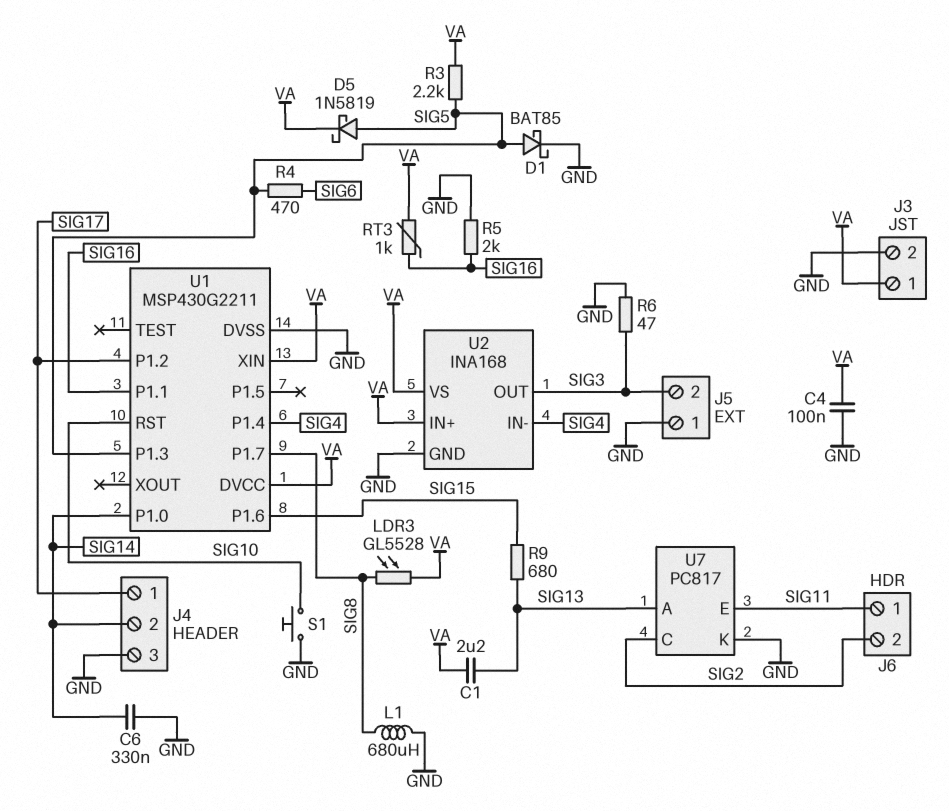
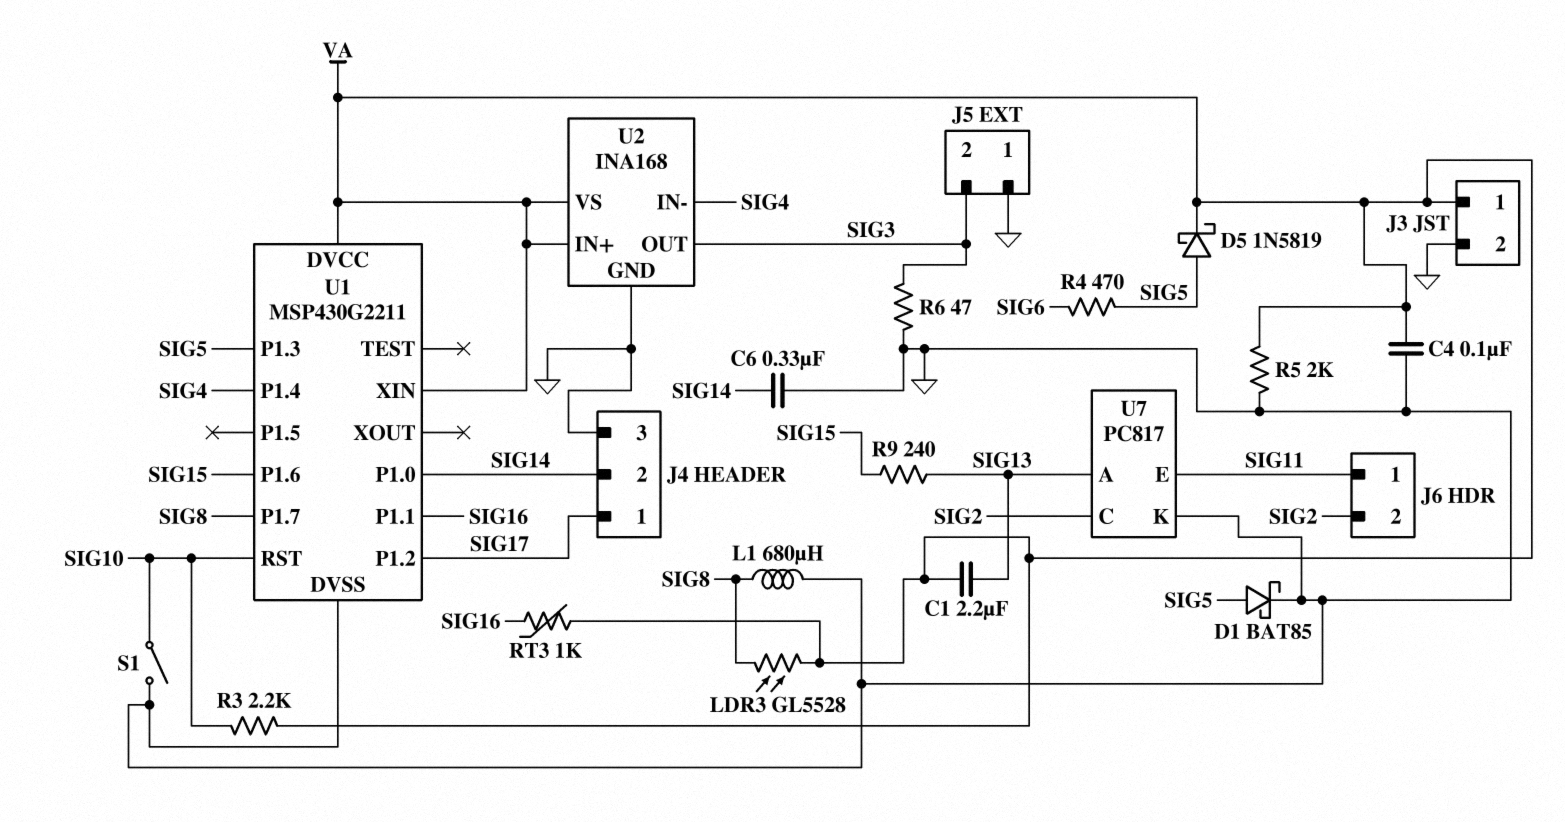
R3: 2.2k (SIG5, VA) -> 2.2k (SIG10, VA)
R5: 2k (GND, SIG16) -> 2k (GND, VA)
R9: 680 (SIG13, SIG15) -> 240 (SIG13, SIG15)
S1: button (GND, SIG10) -> switch (GND, SIG10)

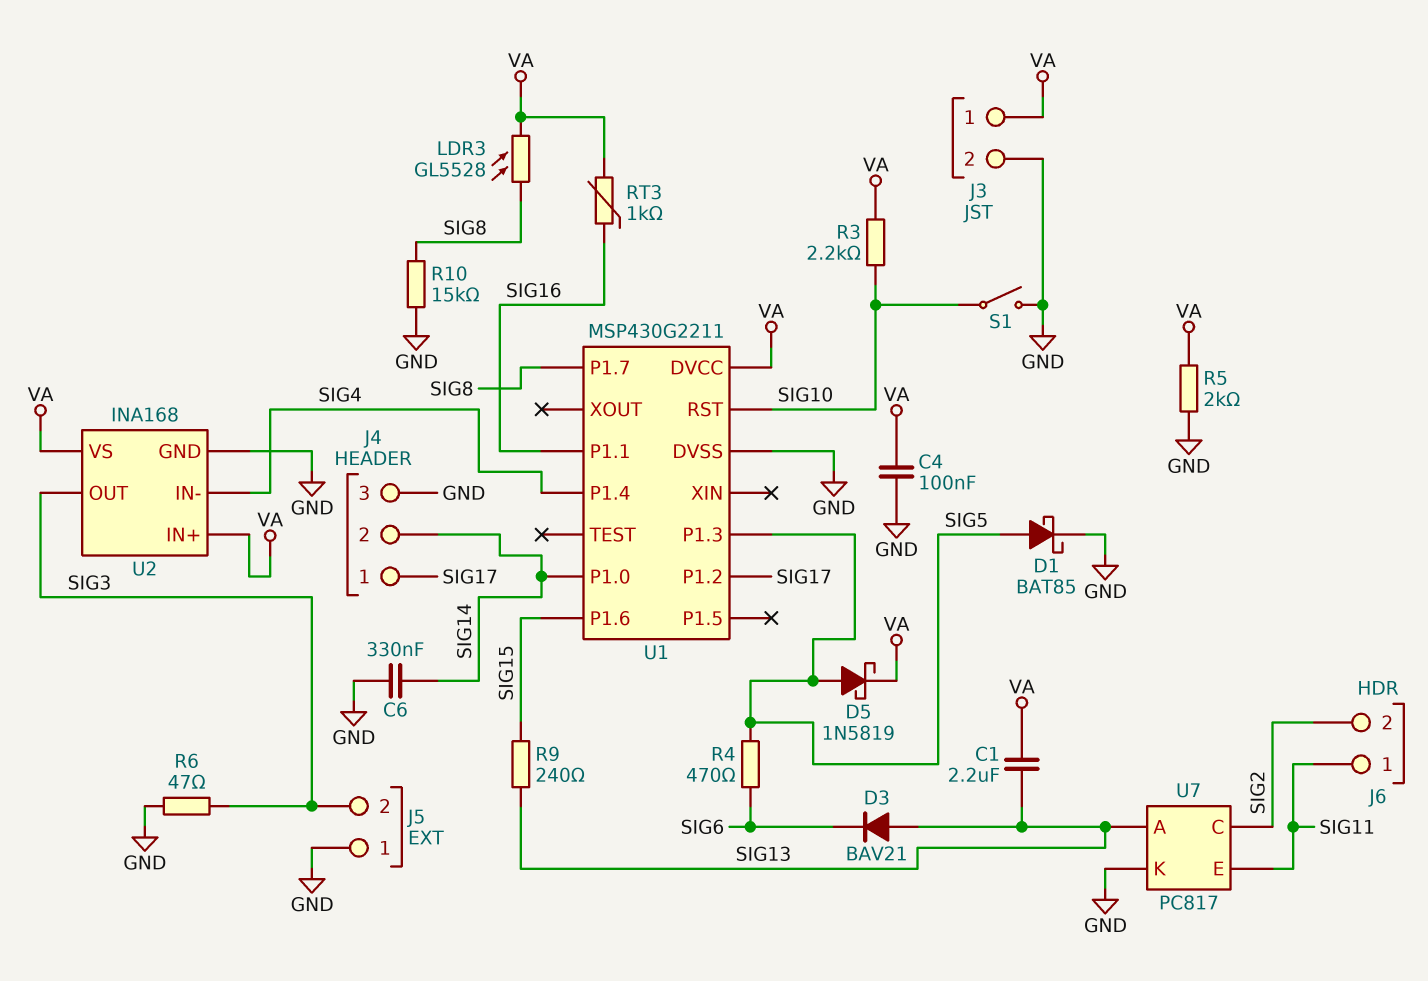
D3: none -> diode BAV21 (A SIG13, K SIG6)
L1: 680uH (GND, SIG8) -> none
R10: none -> 15k (GND, SIG8)
U1 pin XIN: VA -> none

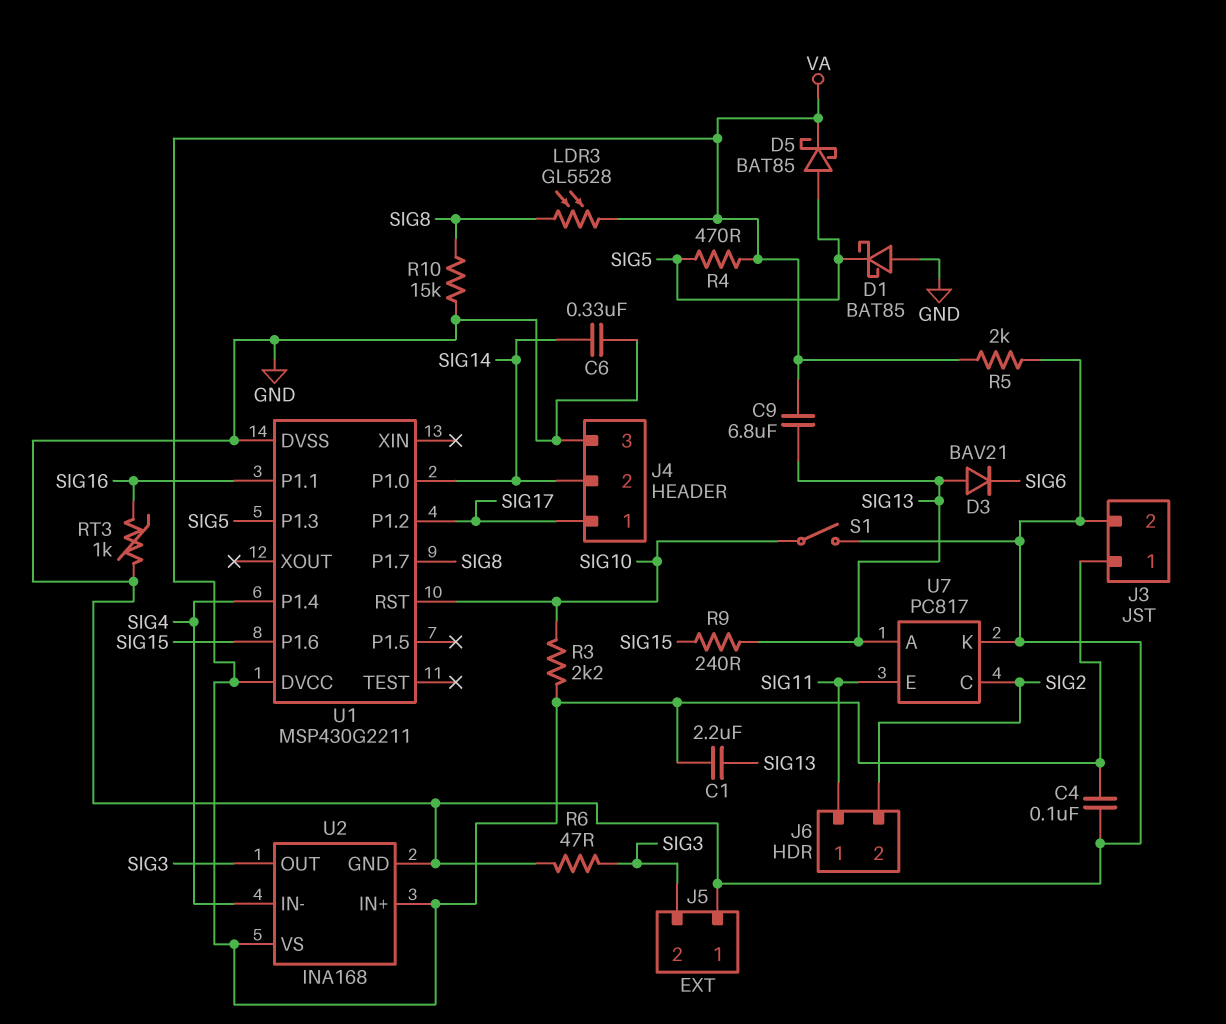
C9: none -> 6.8uF (SIG13, VA)
D1: schottky BAT85 (A SIG5, K GND) -> schottky BAT85 (A GND, K SIG5)
D5: schottky 1N5819 (A SIG5, K VA) -> schottky BAT85 (A SIG5, K VA)
R4: 470 (SIG5, SIG6) -> 470 (SIG5, VA)
RT3: 1k (SIG16, VA) -> 1k (GND, SIG16)

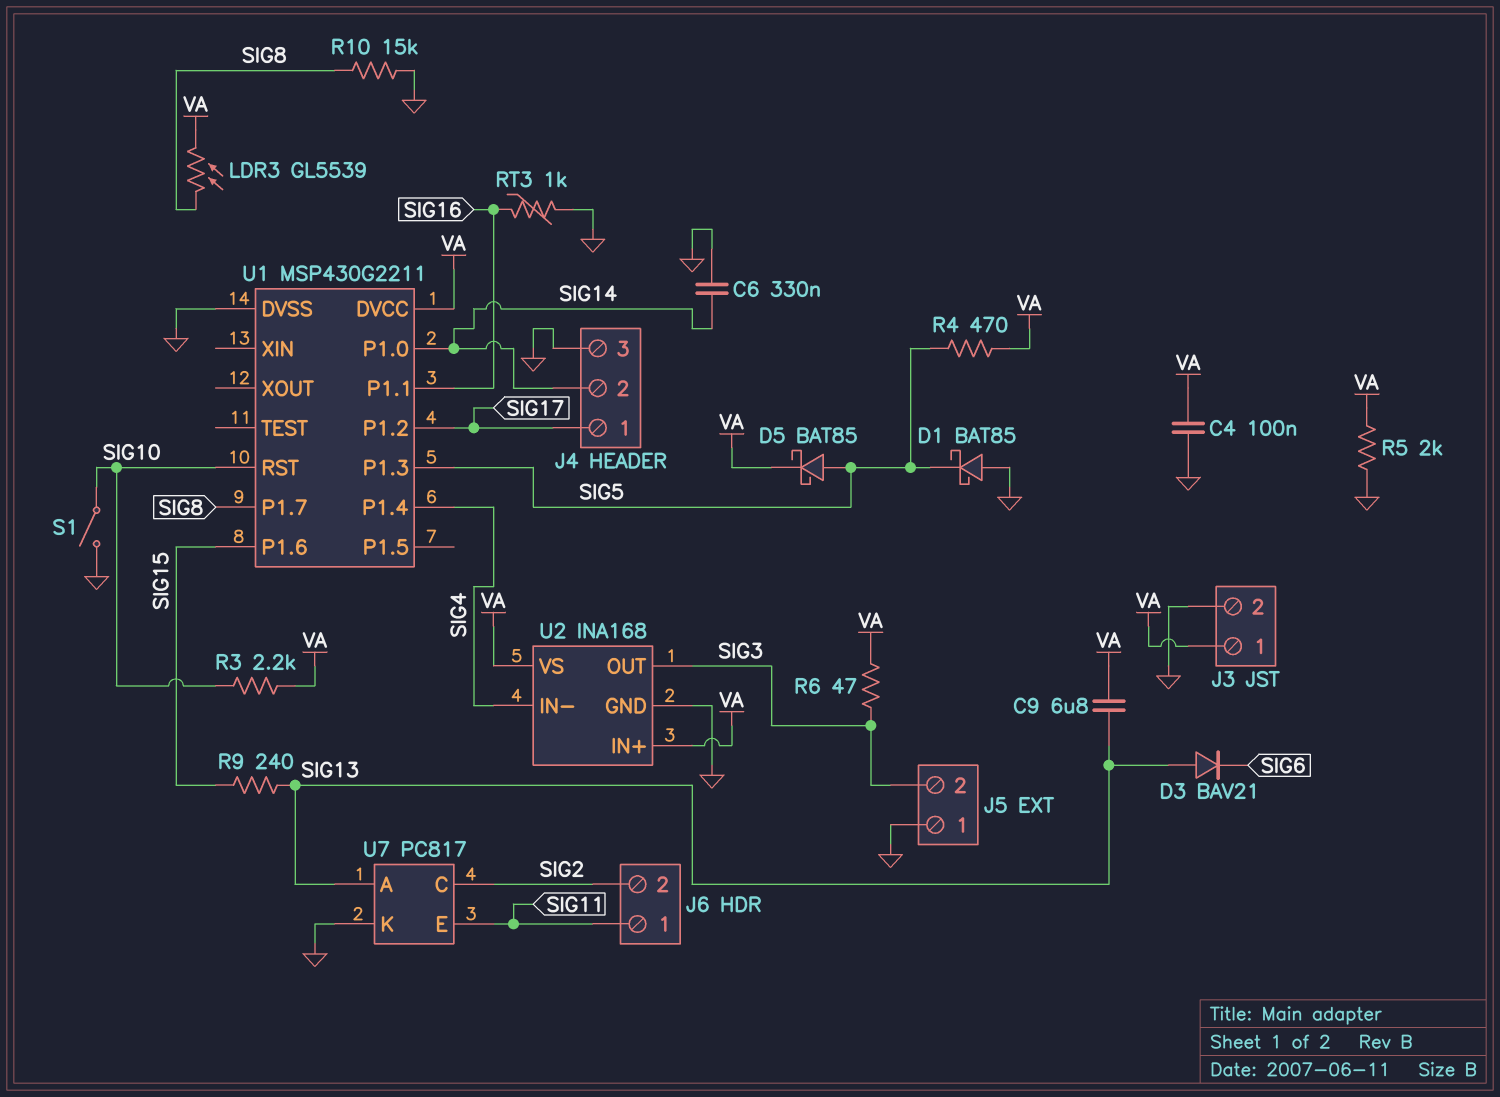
C1: 2.2uF (SIG13, VA) -> none
LDR3: GL5528 (SIG8, VA) -> GL5539 (SIG8, VA)
R6: 47 (GND, SIG3) -> 47 (SIG3, VA)

